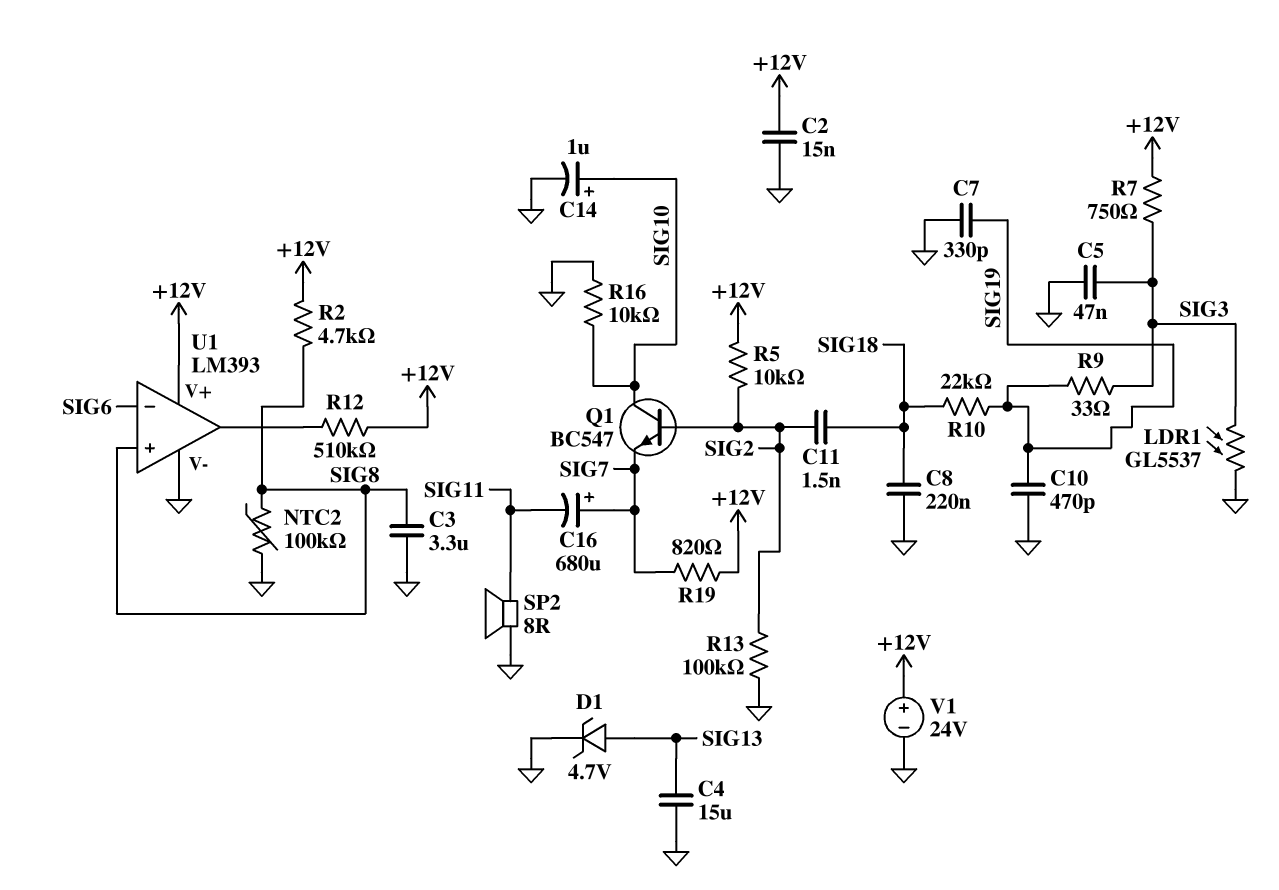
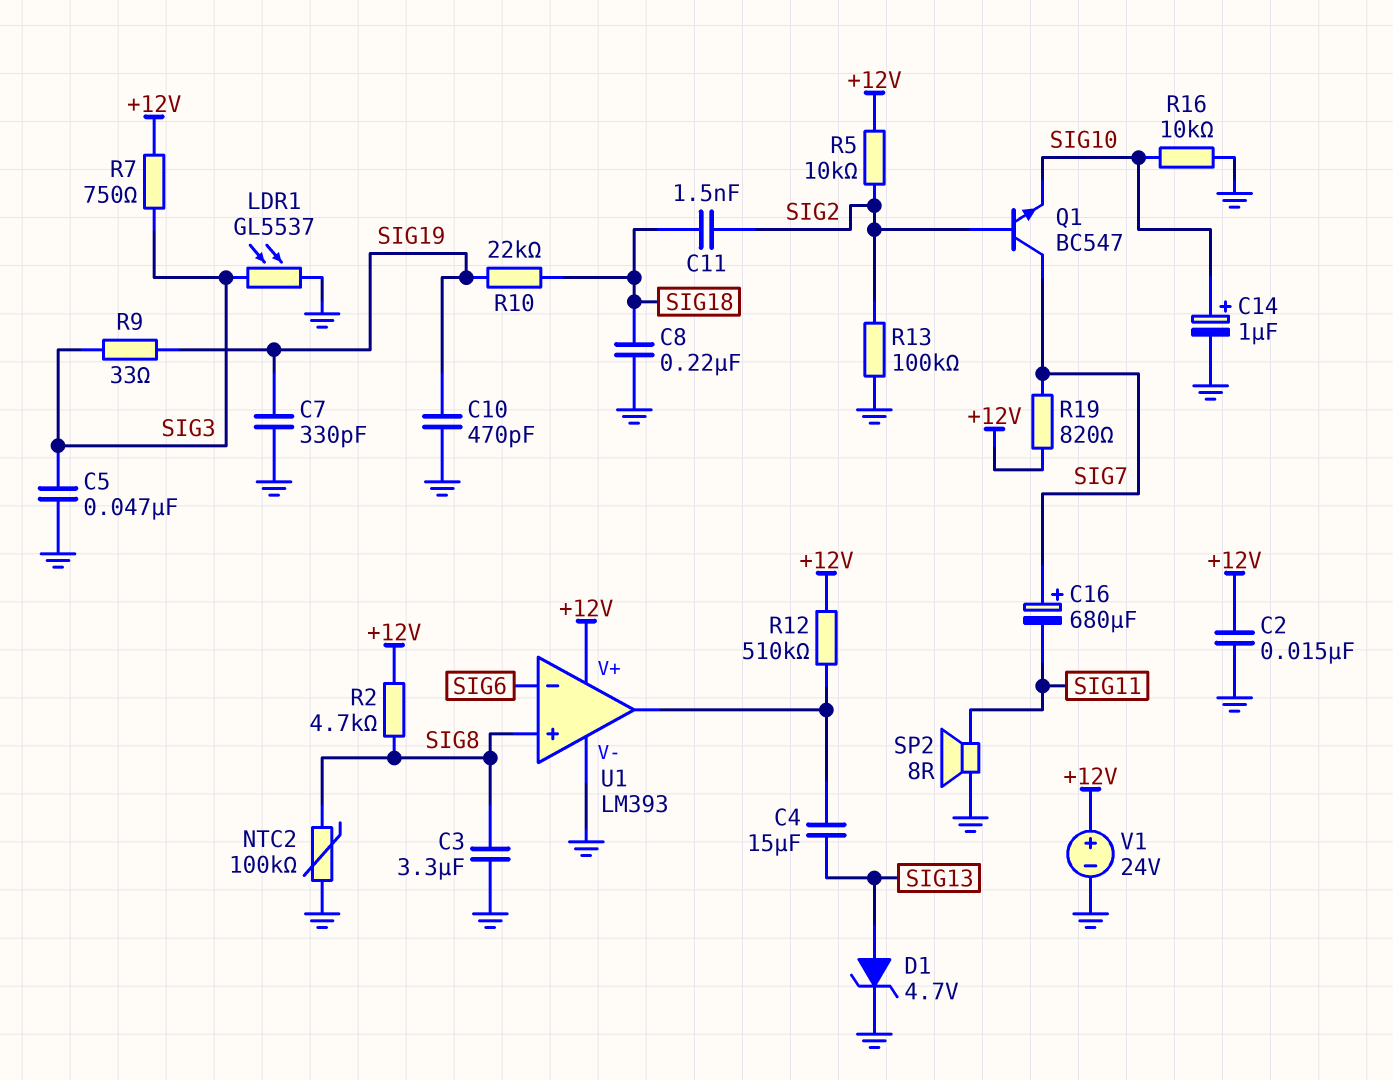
C4: 15uF (GND, SIG13) -> 15uF (SIG13, U1/out)
Q1: NPN BC547 (B SIG2, C SIG10, E SIG7) -> NPN BC547 (B SIG2, C SIG7, E SIG10)

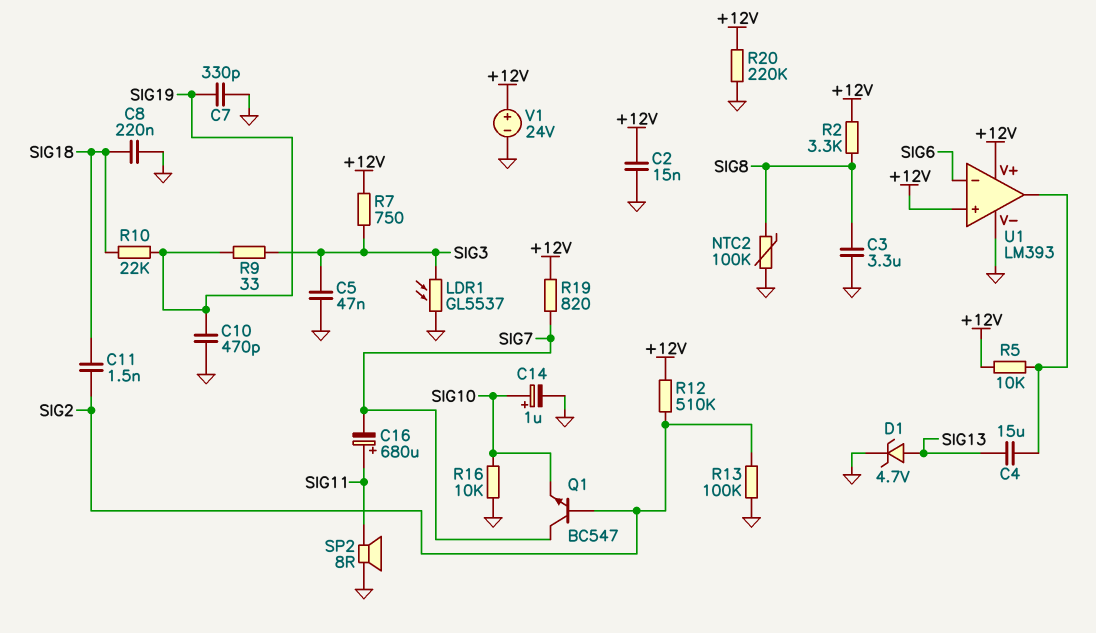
C16: 680uF (plus SIG7, minus SIG11) -> 680uF (plus SIG11, minus SIG7)
R2: 4.7k (+12V, SIG8) -> 3.3k (+12V, SIG8)
R5: 10k (+12V, SIG2) -> 10k (+12V, U1/out)
R12: 510k (+12V, U1/out) -> 510k (+12V, SIG2)
R20: none -> 220k (+12V, GND)
U1 pin in+: SIG8 -> +12V

